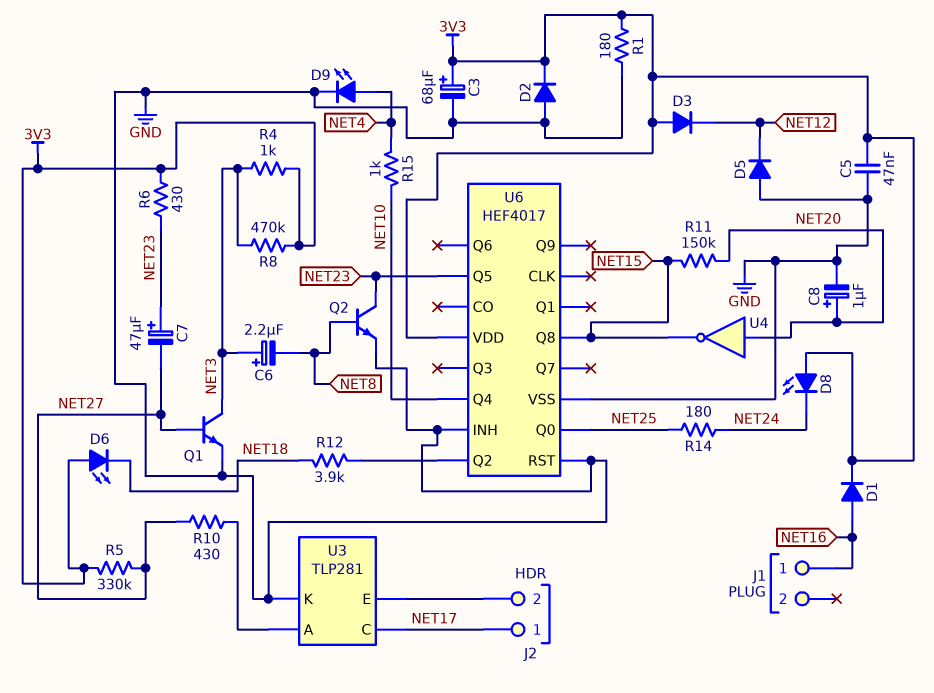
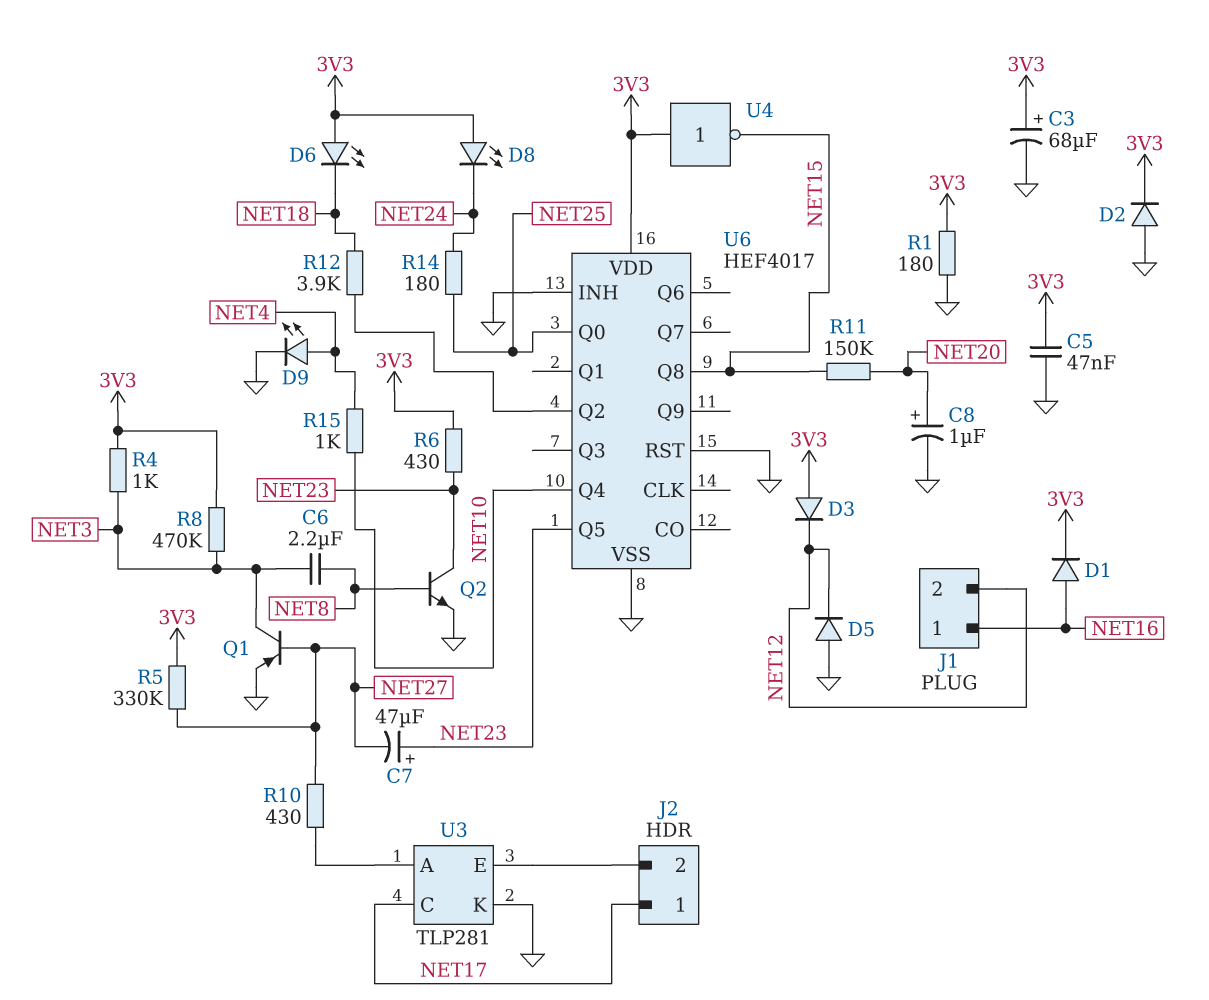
C6: 2.2uF (plus NET3, minus NET8) -> 2.2uF (NET3, NET8)
J1 pin 2: none -> NET12
Q1: NPN (B NET27, C NET3, E GND) -> PNP (B NET27, C NET3, E GND)
U4: NOT (in NET20, out NET15) -> NOT (in 3V3, out NET15)

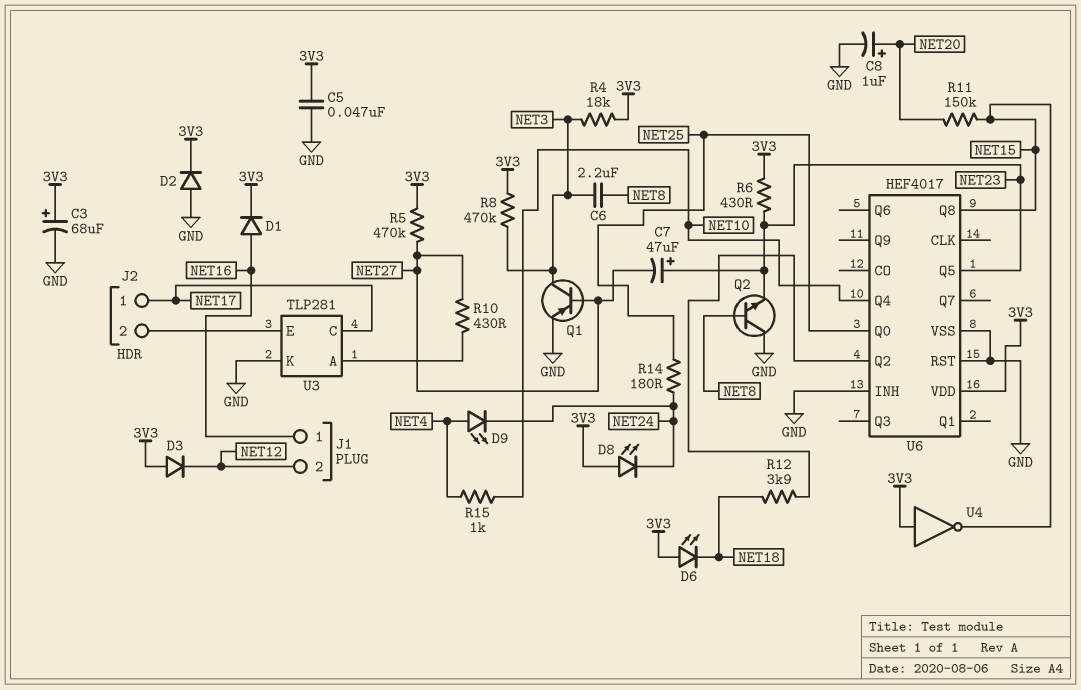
D5: diode (A GND, K NET12) -> none
D9: LED (A NET4, K GND) -> LED (A NET4, K NET24)
Q2: NPN (B NET8, C NET23, E GND) -> NPN (B NET8, C GND, E NET23)
R1: 180 (3V3, GND) -> none
R4: 1k (3V3, NET3) -> 18k (3V3, NET3)
R5: 330k (3V3, NET27) -> 470k (3V3, NET27)

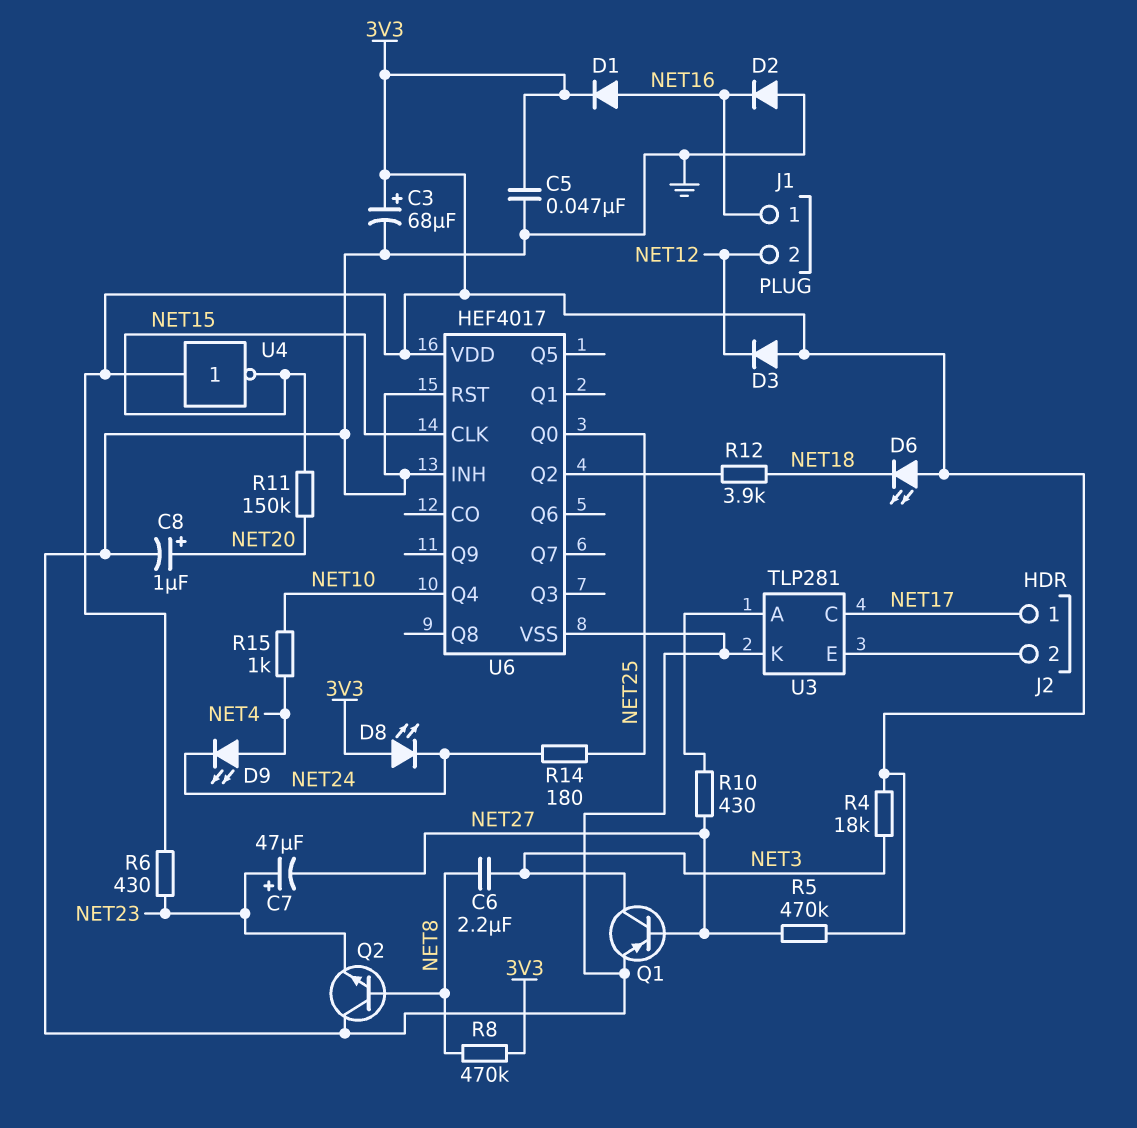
D2: diode (A GND, K 3V3) -> diode (A GND, K NET16)
R8: 470k (3V3, NET3) -> 470k (3V3, NET8)
U6 pin CLK: none -> NET15
U6 pin Q5: NET23 -> none
U6 pin Q8: NET15 -> none

